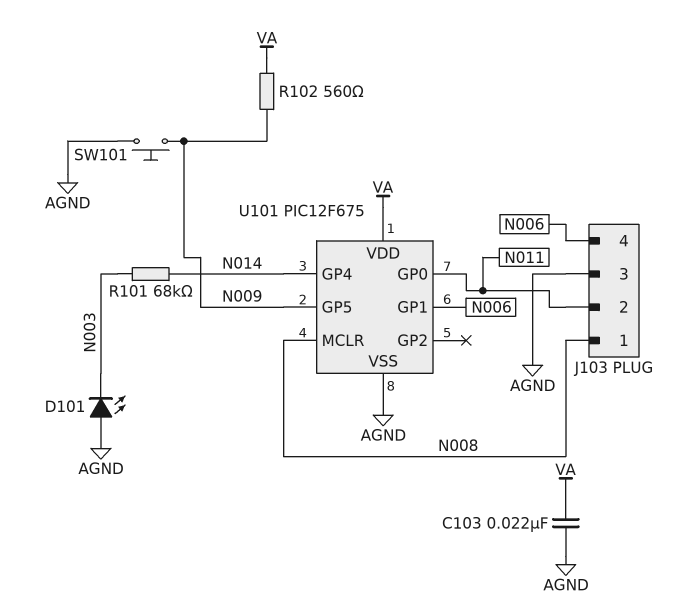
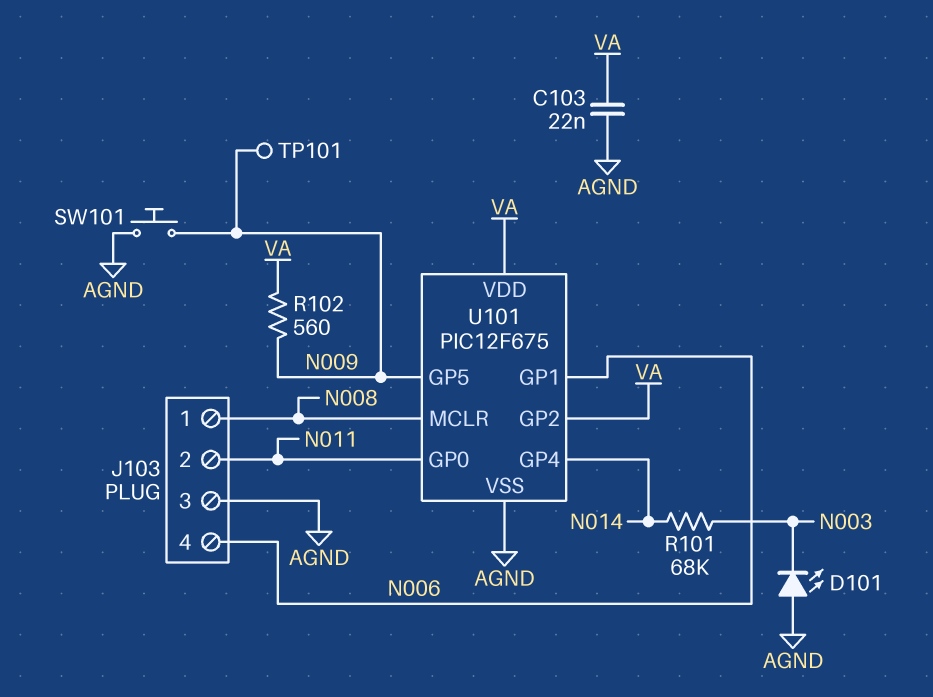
TP101: none -> test point (N009)
U101 pin GP2: none -> VA

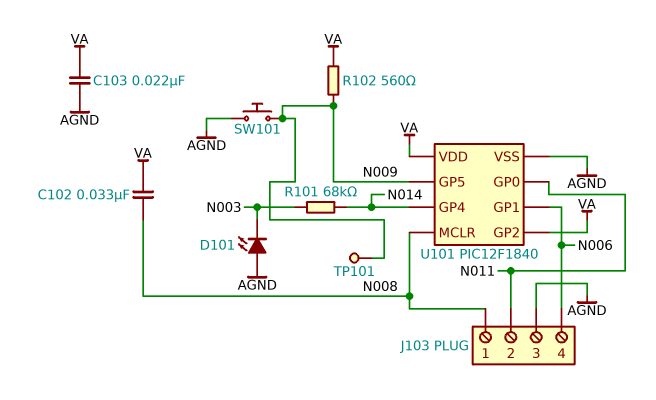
C102: none -> 33nF (N008, VA)
U101: PIC12F675 -> PIC12F1840

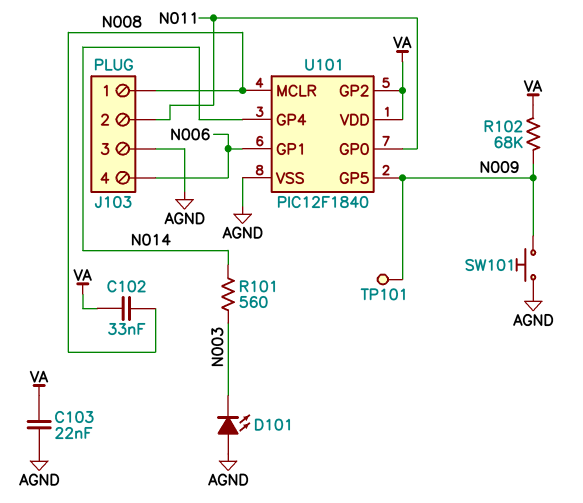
R101: 68k (N003, N014) -> 560 (N003, N014)
R102: 560 (N009, VA) -> 68k (N009, VA)

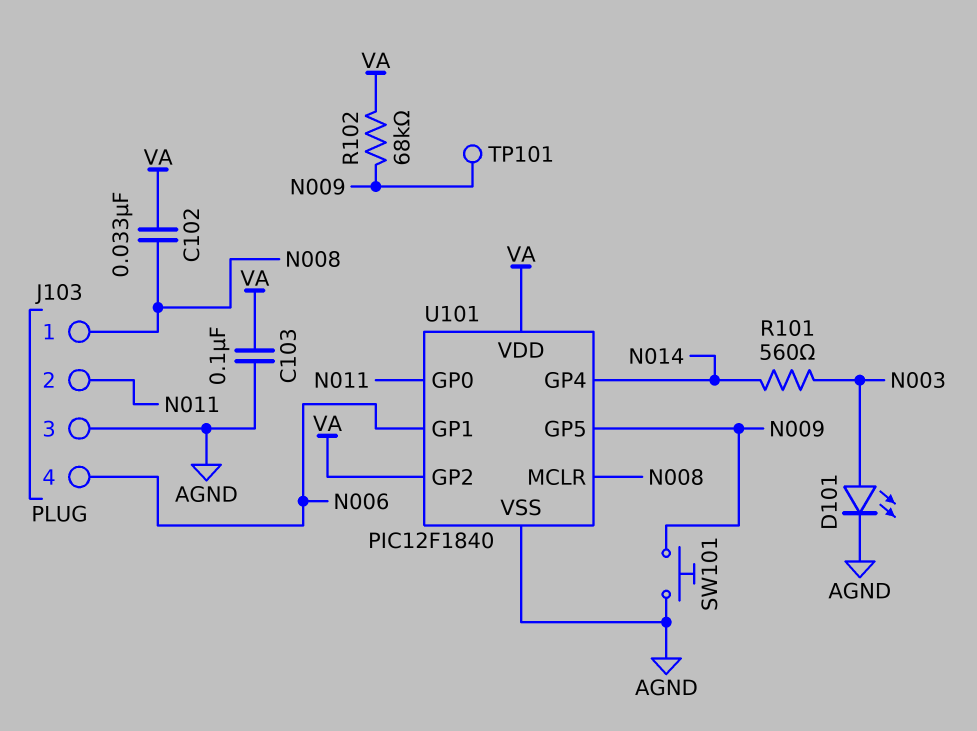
C103: 22nF (AGND, VA) -> 100nF (AGND, VA)
D101: LED (A AGND, K N003) -> LED (A N003, K AGND)

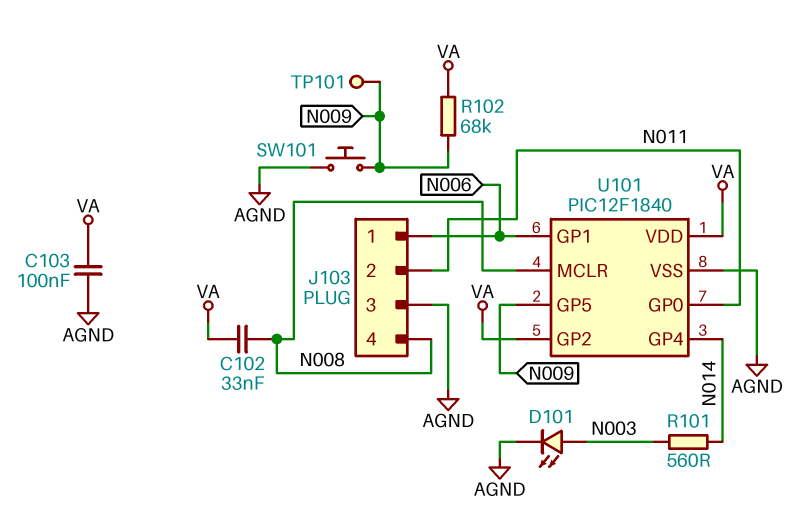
J103 pin 1: N008 -> N006
J103 pin 4: N006 -> N008

